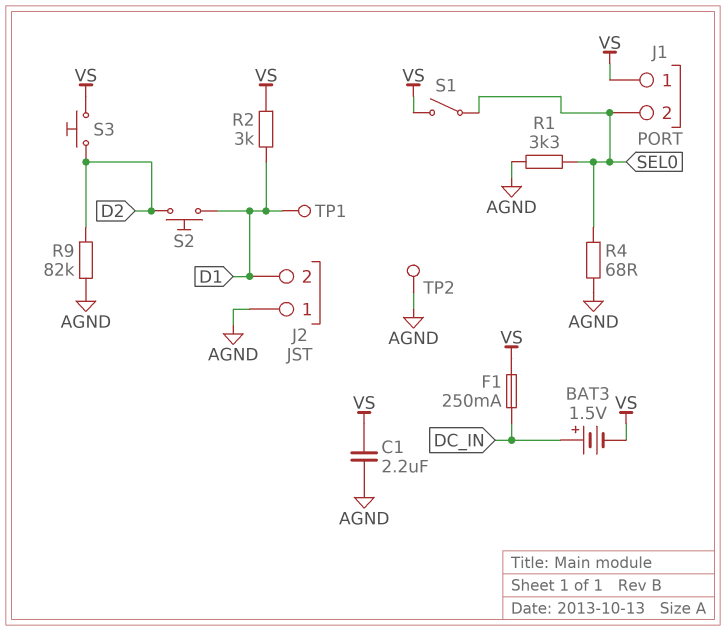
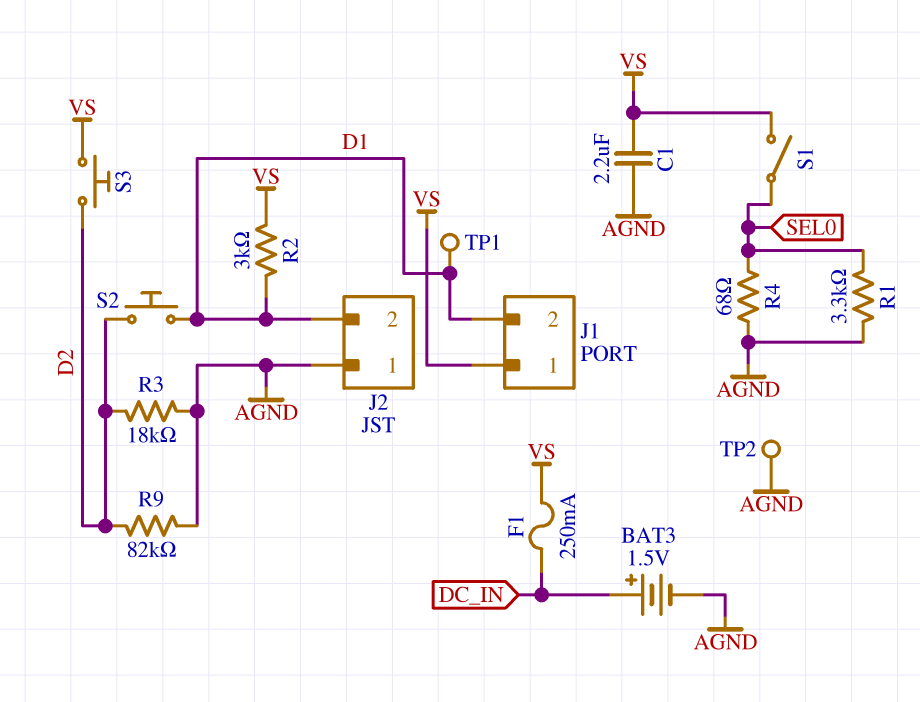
BAT3: 1.5V (plus DC_IN, minus VS) -> 1.5V (plus DC_IN, minus AGND)
J1 pin 2: SEL0 -> D1
R3: none -> 18k (AGND, D2)

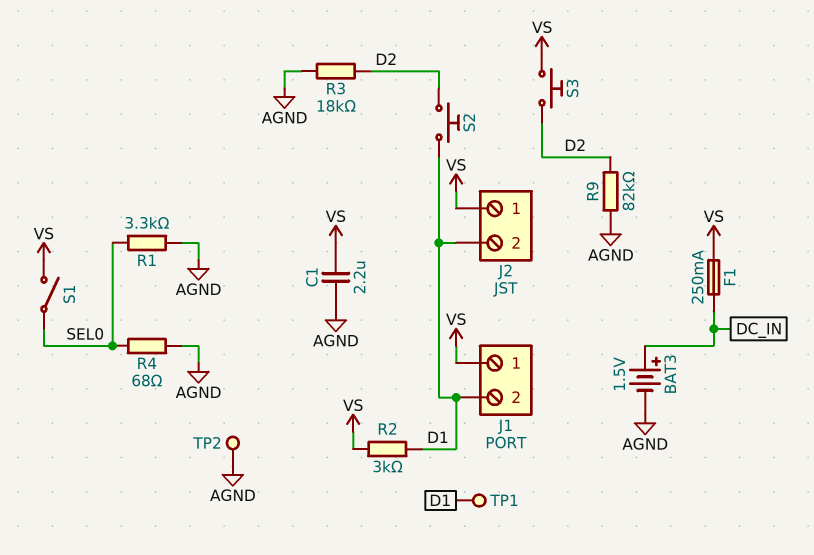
J2 pin 1: AGND -> VS

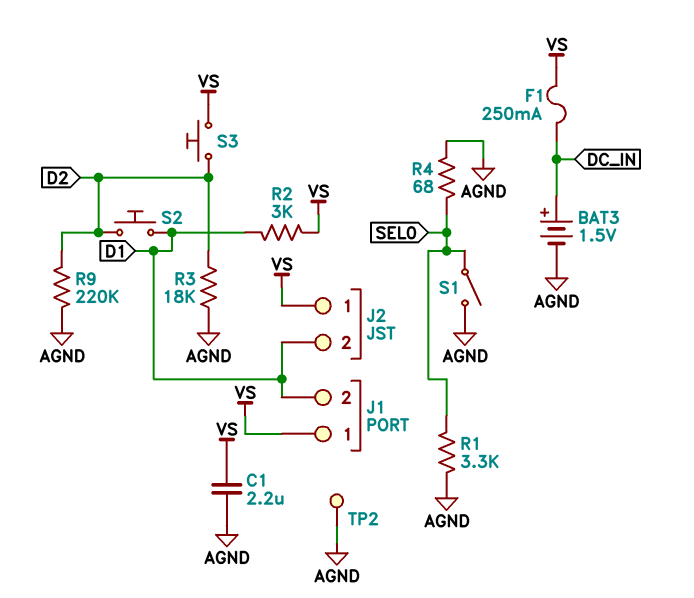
R9: 82k (AGND, D2) -> 220k (AGND, D2)
S1: switch (SEL0, VS) -> switch (AGND, SEL0)
TP1: test point (D1) -> none

